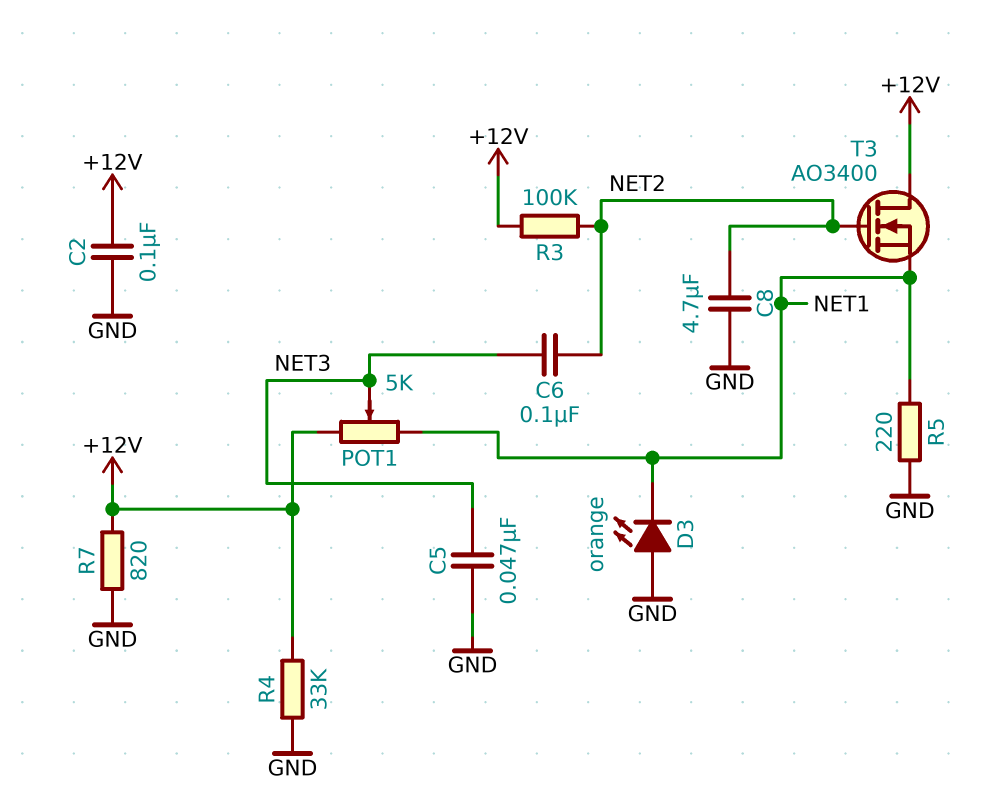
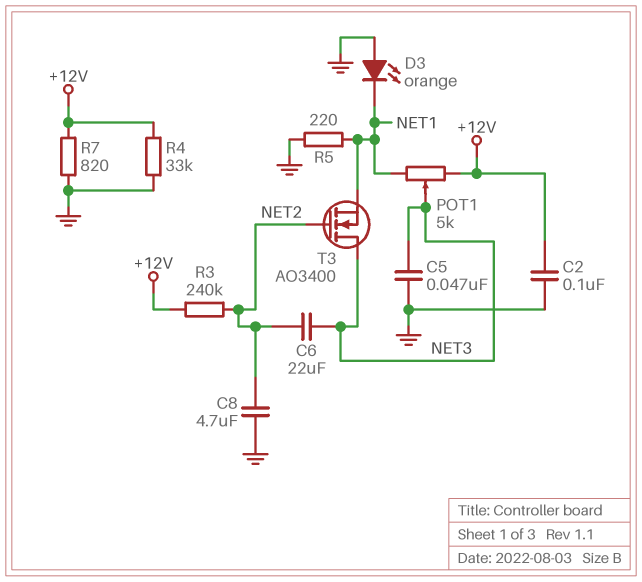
C6: 100nF (NET2, NET3) -> 22uF (NET2, NET3)
R3: 100k (+12V, NET2) -> 240k (+12V, NET2)
T3: NMOS AO3400 (G NET2, D +12V, S NET1) -> NMOS AO3400 (G NET2, D NET3, S NET1)

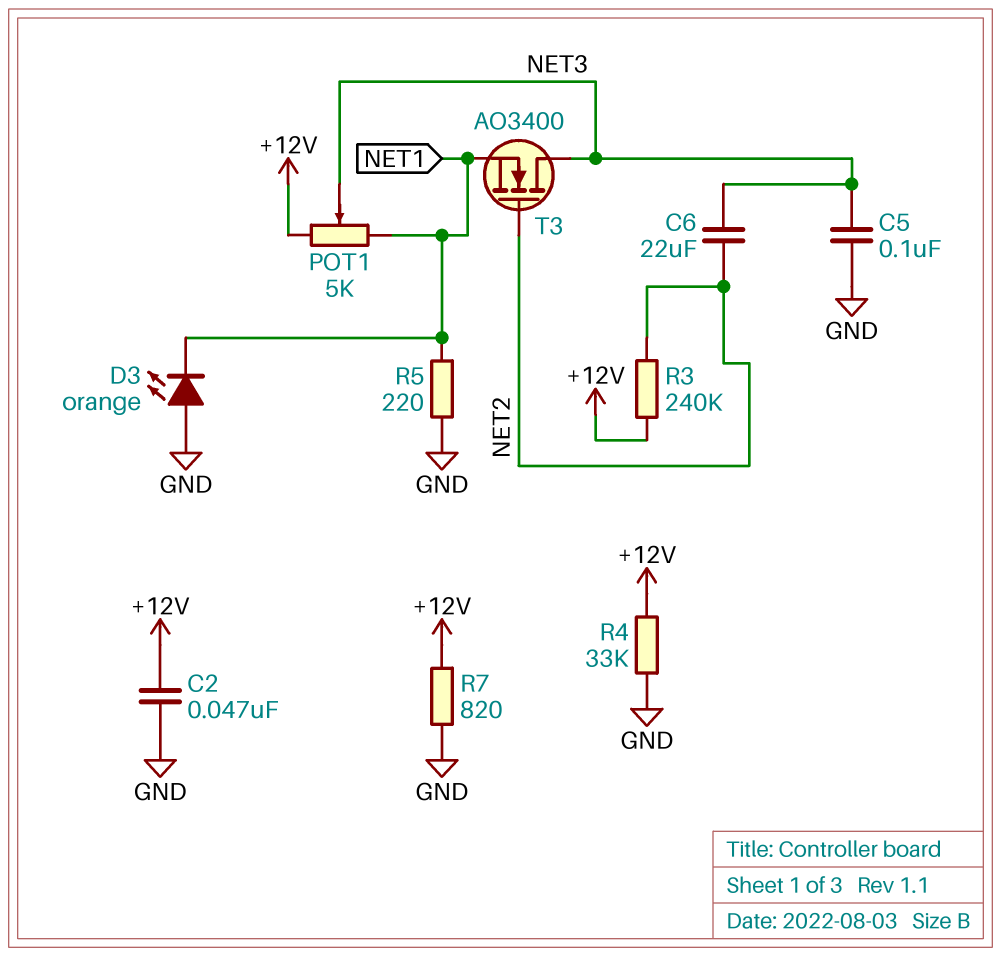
C2: 100nF (+12V, GND) -> 47nF (+12V, GND)
C5: 47nF (GND, NET3) -> 100nF (GND, NET3)
C8: 4.7uF (GND, NET2) -> none

